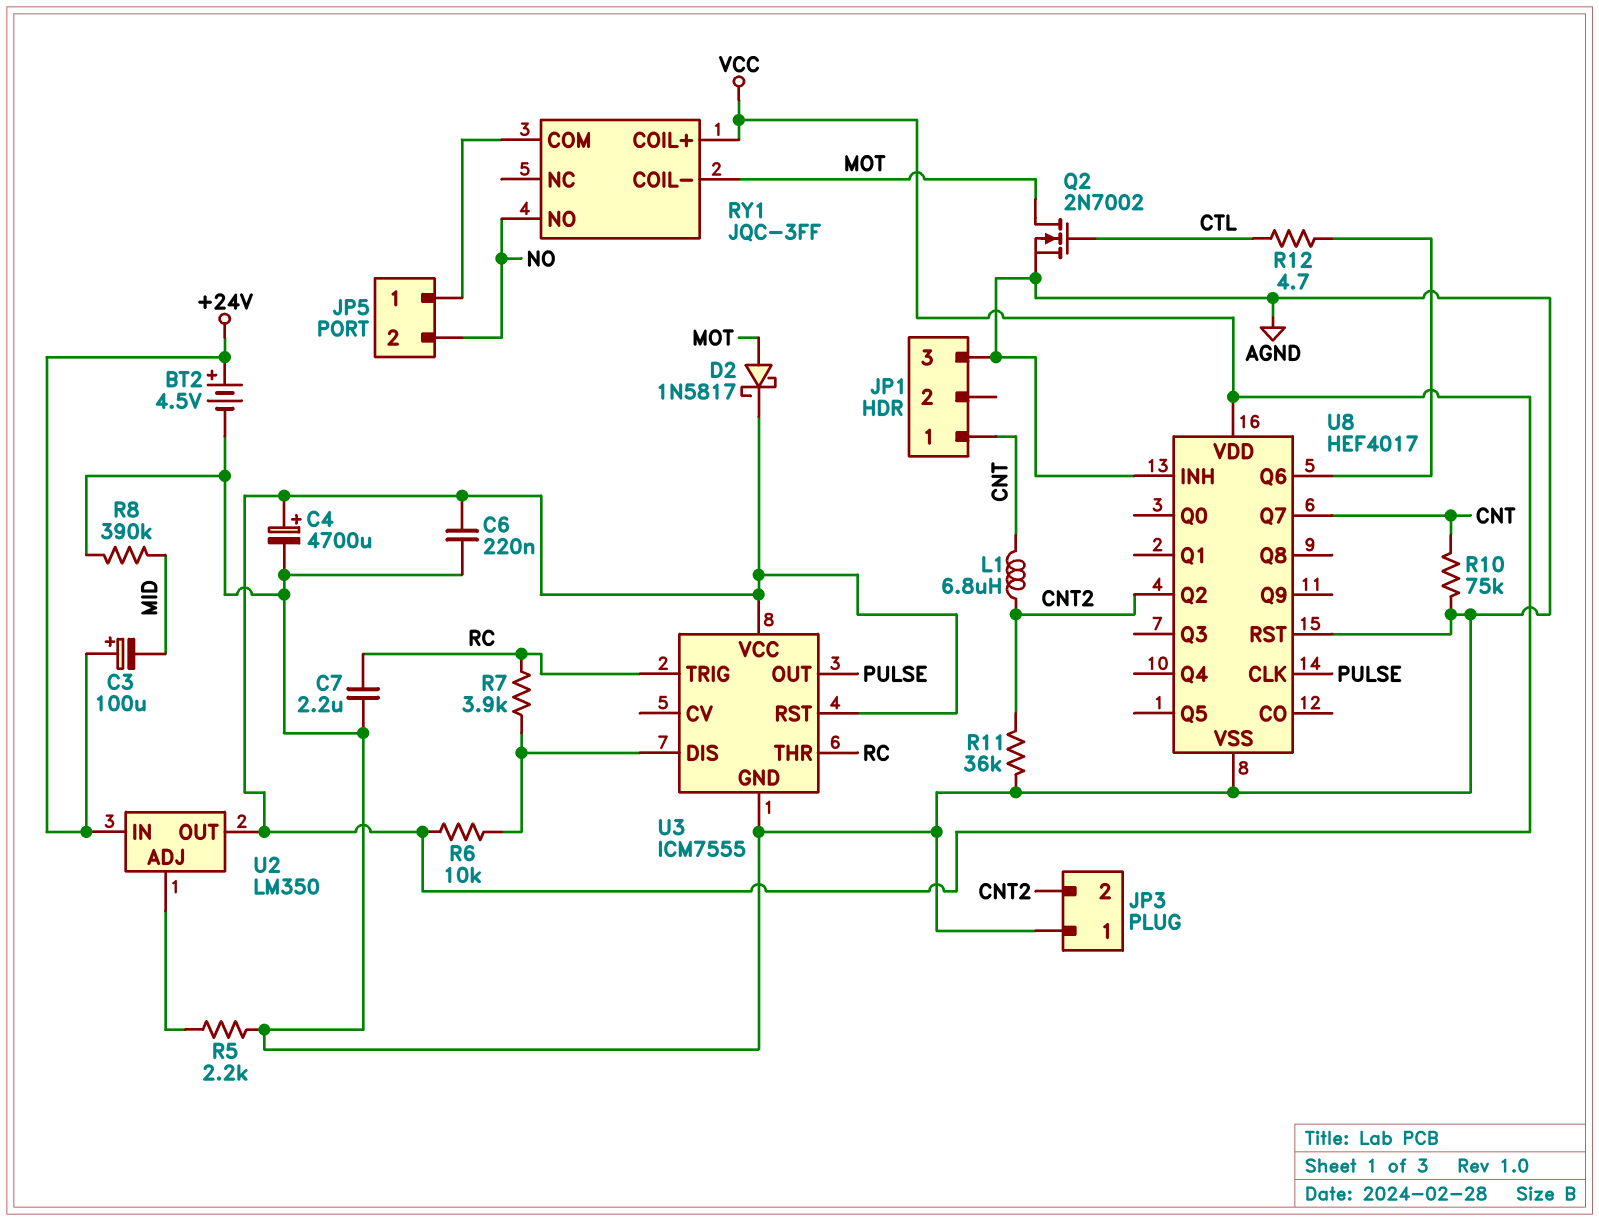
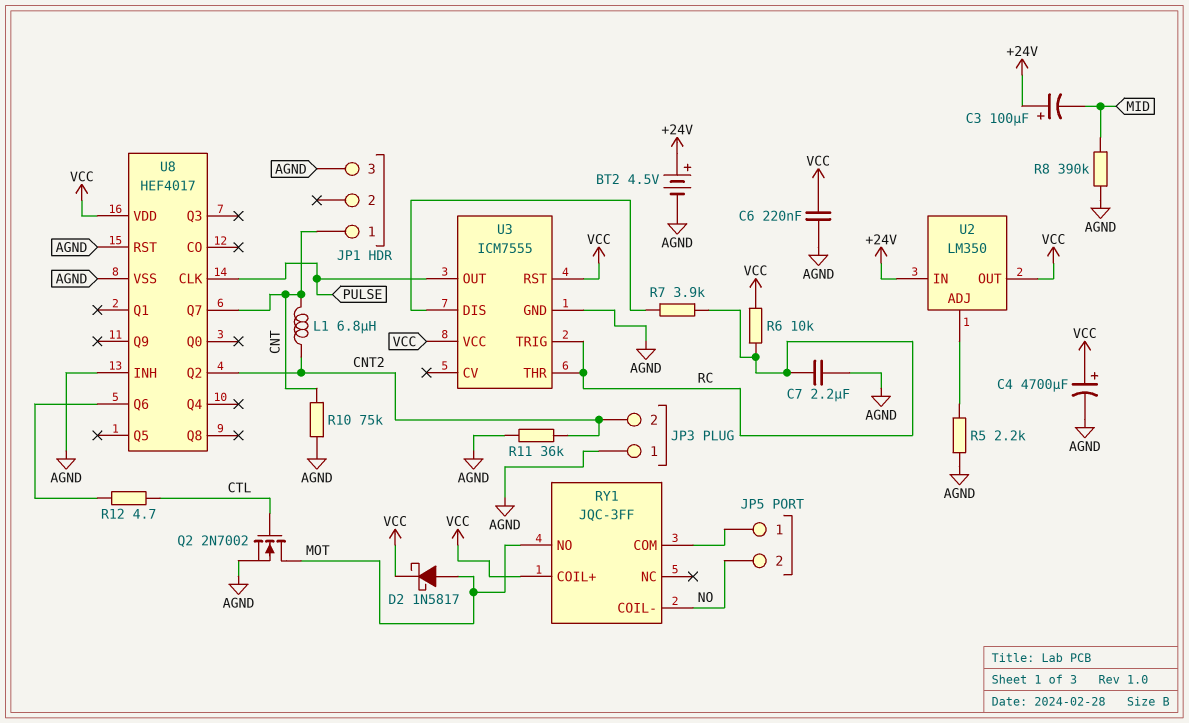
R6: 10k (U3/DIS, VCC) -> 10k (RC, VCC)
RY1 pin COIL-: MOT -> NO
RY1 pin NO: NO -> MOT

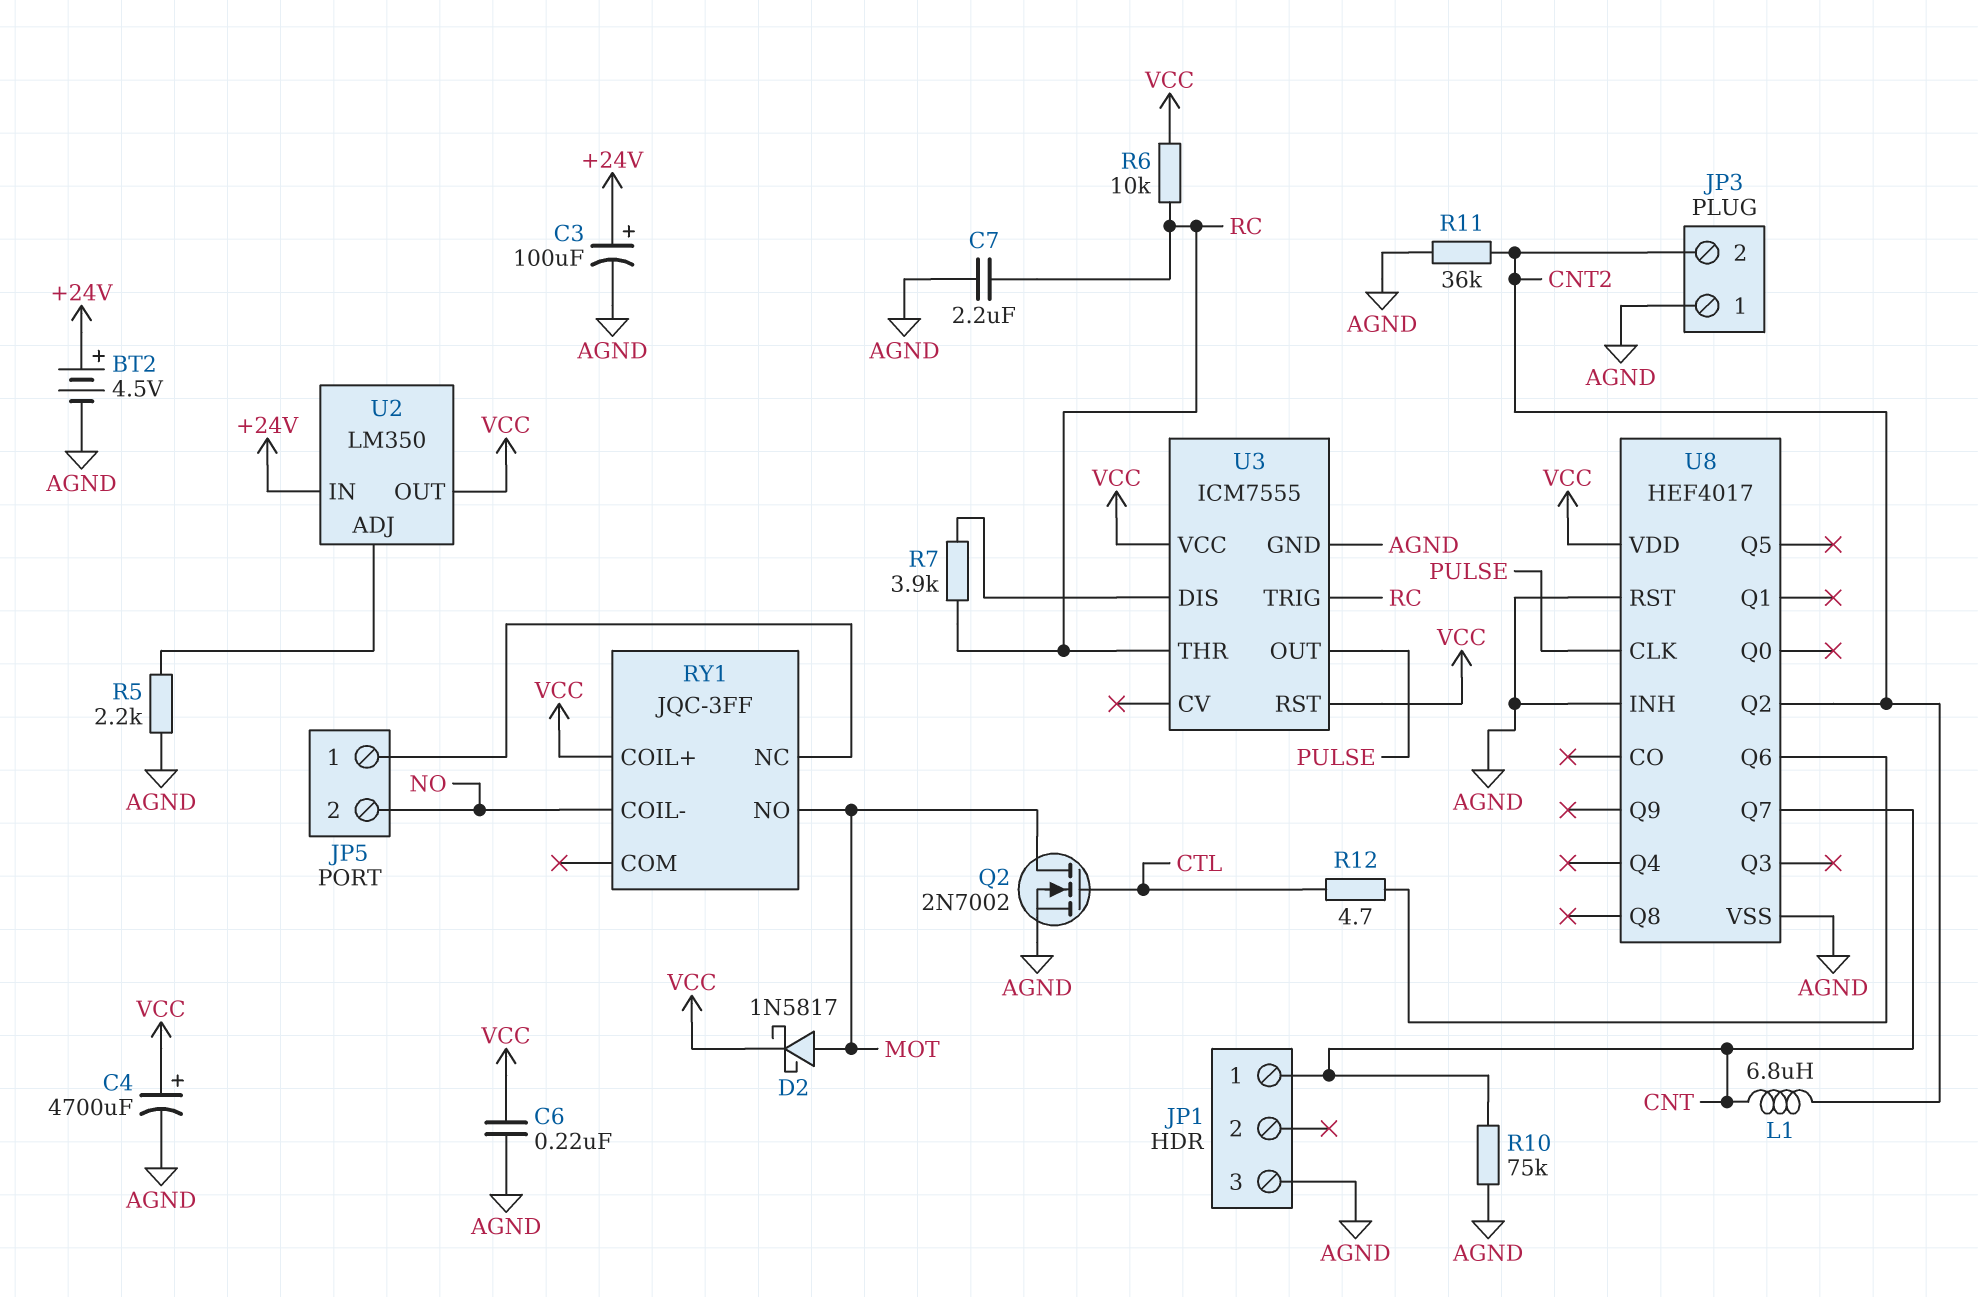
C3: 100uF (plus +24V, minus MID) -> 100uF (plus +24V, minus AGND)
R8: 390k (AGND, MID) -> none
RY1 pin COM: JP5/1 -> none
RY1 pin NC: none -> JP5/1

